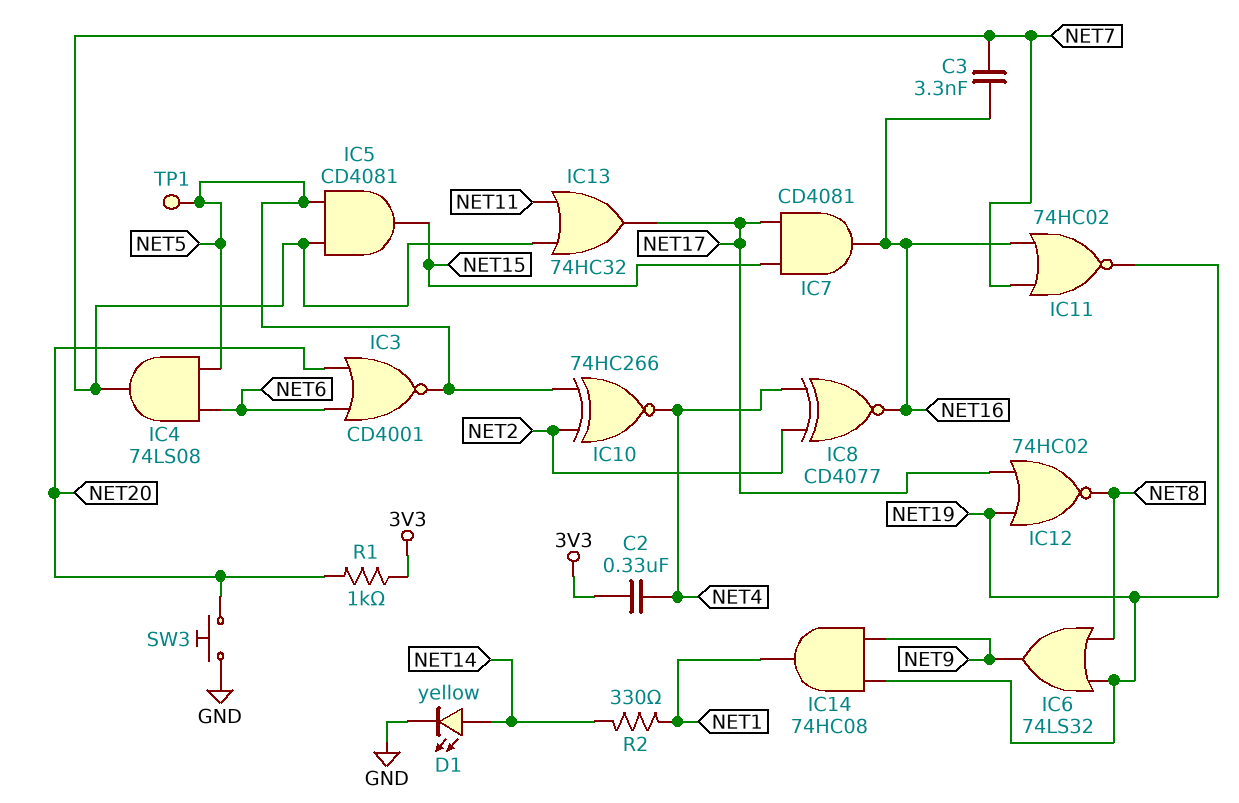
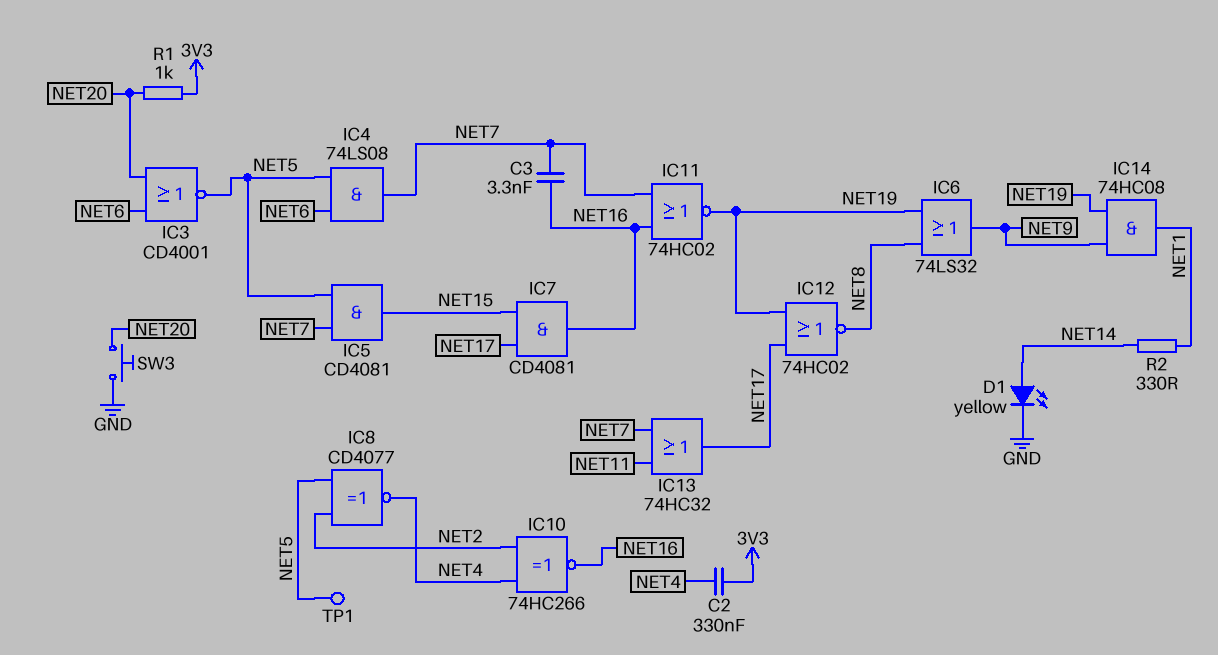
IC8: XNOR CD4077 (in NET2, in NET4, out NET16) -> XNOR CD4077 (in NET2, in NET5, out NET4)
IC10: XNOR 74HC266 (in NET2, in NET5, out NET4) -> XNOR 74HC266 (in NET2, in NET4, out NET16)

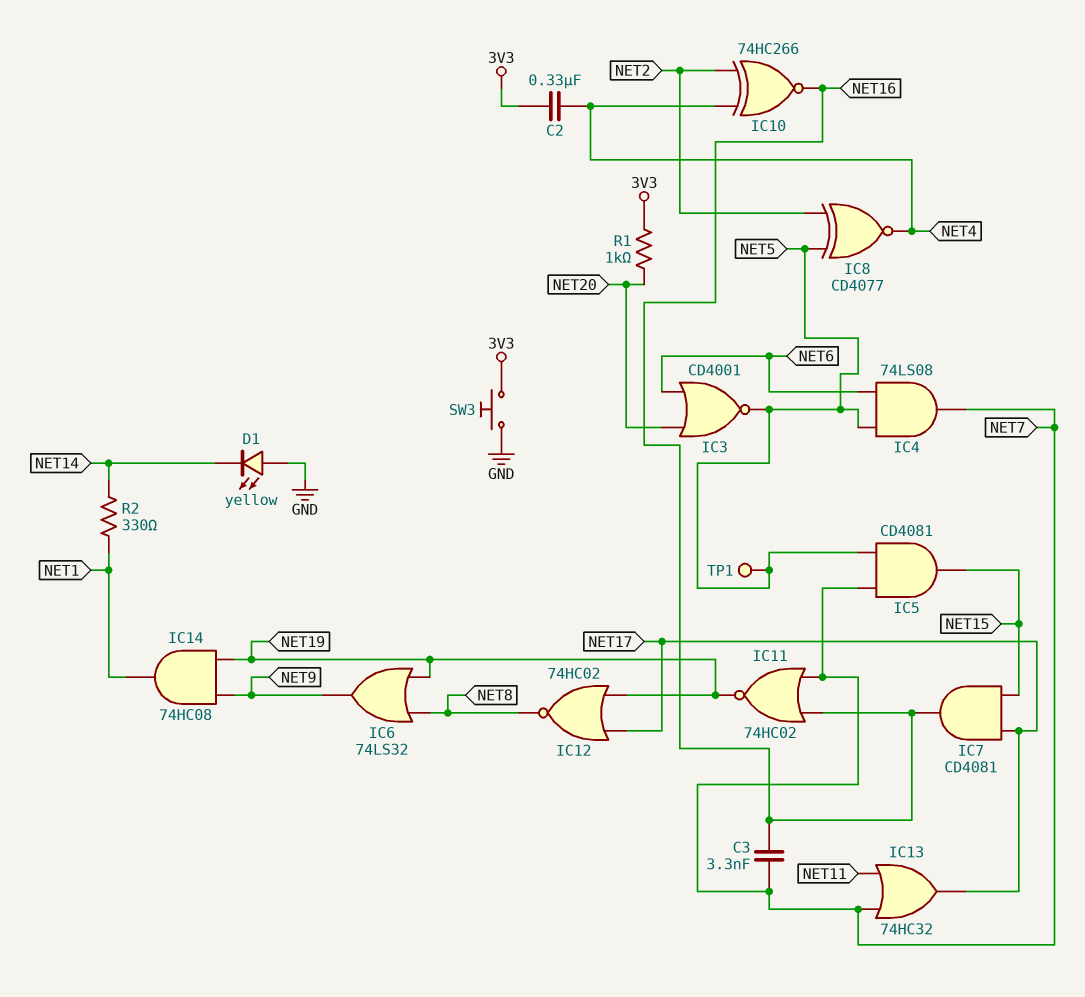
D1: LED yellow (A NET14, K GND) -> LED yellow (A GND, K NET14)
SW3: button (GND, NET20) -> button (3V3, GND)

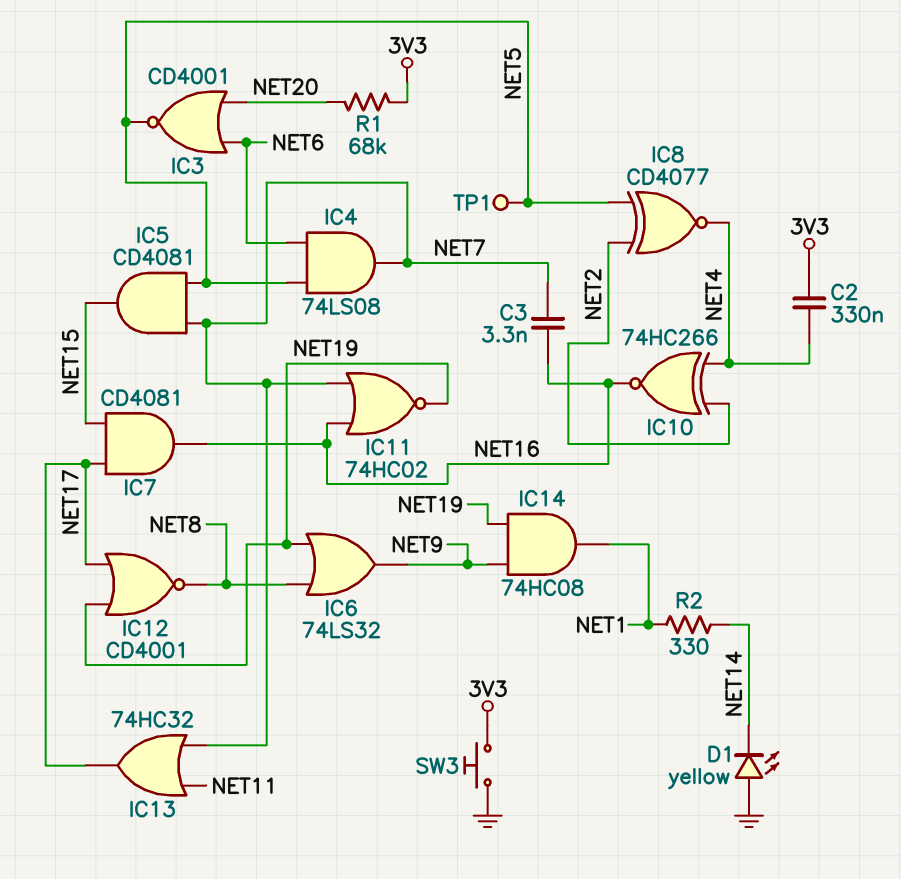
IC12: NOR 74HC02 (in NET17, in NET19, out NET8) -> NOR CD4001 (in NET17, in NET19, out NET8)
R1: 1k (3V3, NET20) -> 68k (3V3, NET20)

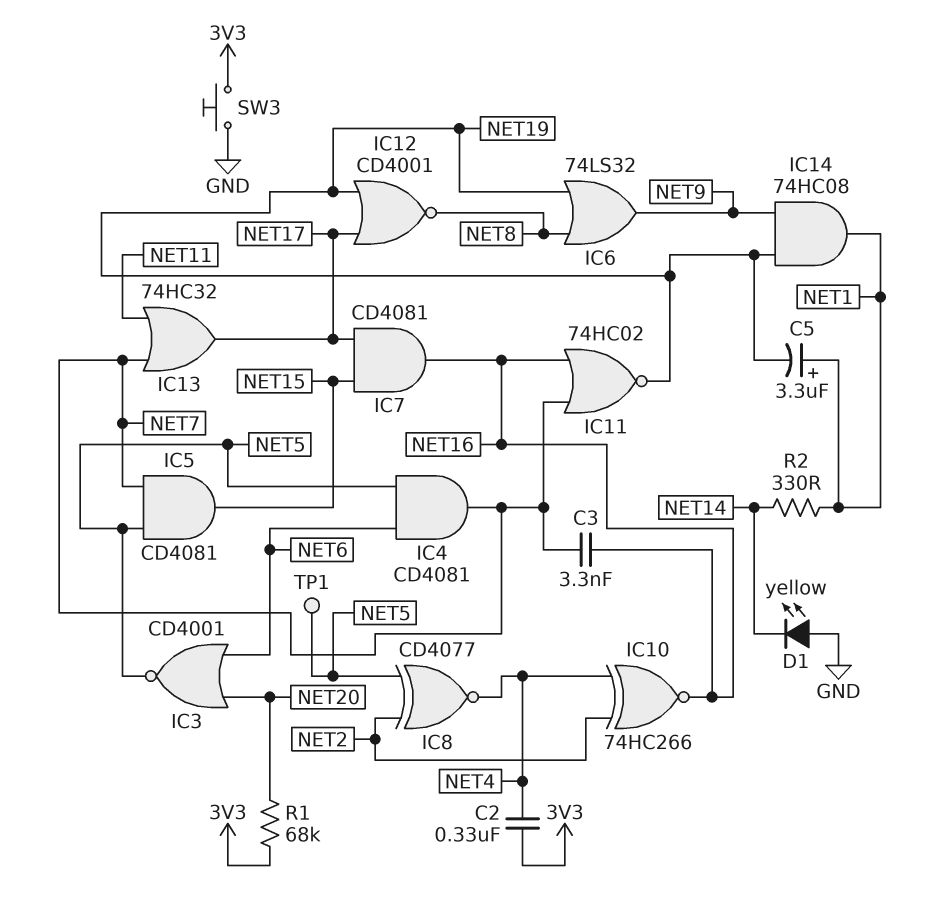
C5: none -> 3.3uF (plus NET1, minus NET19)
IC4: AND 74LS08 (in NET5, in NET6, out NET7) -> AND CD4081 (in NET5, in NET6, out NET7)

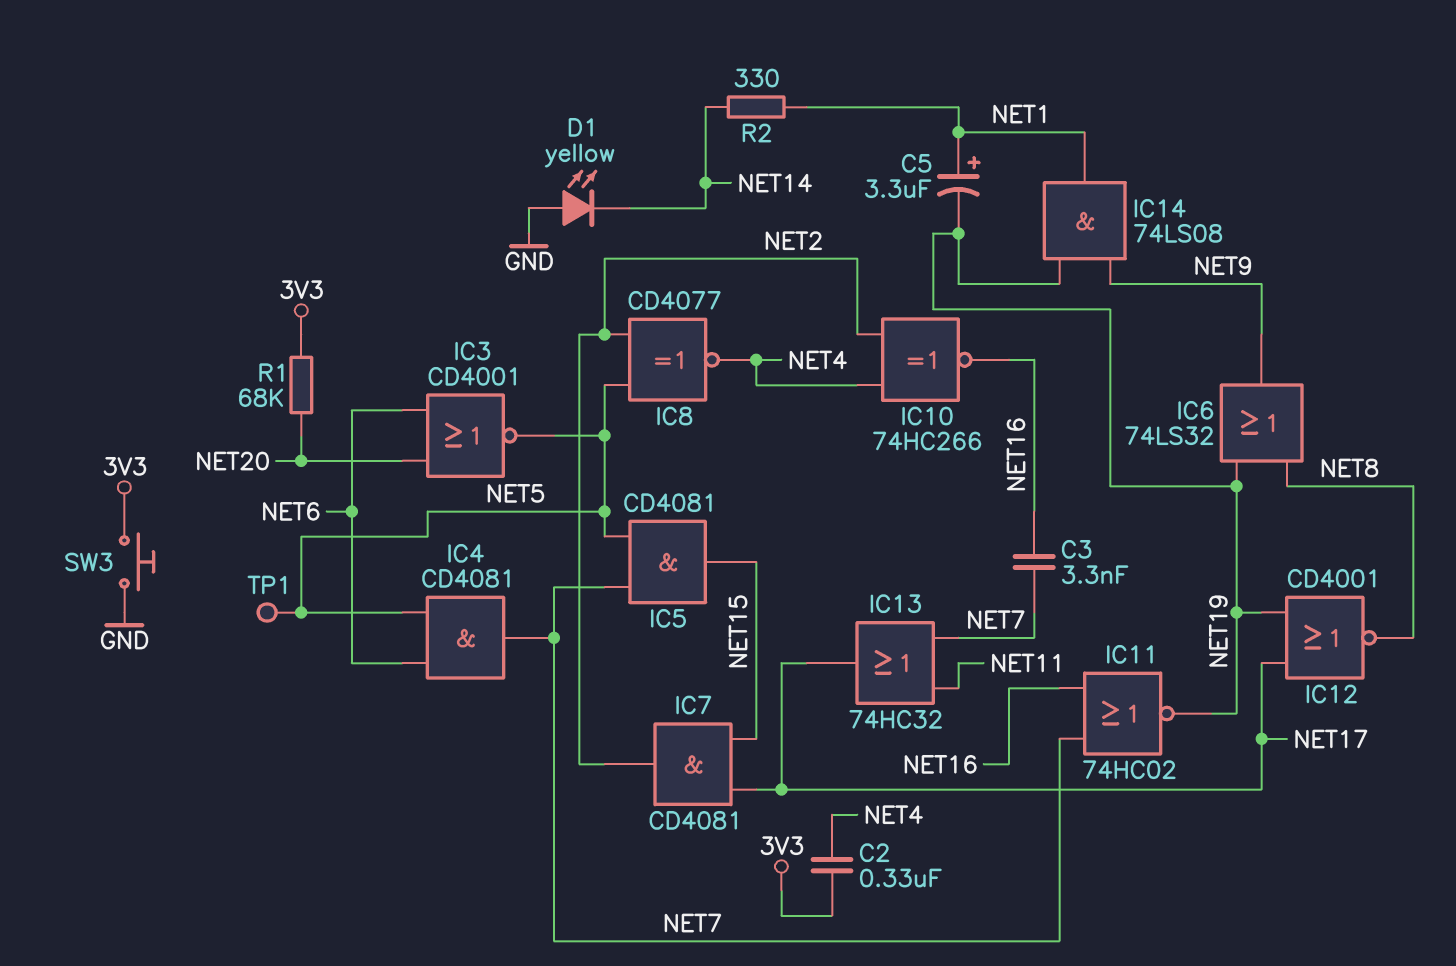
IC7: AND CD4081 (in NET15, in NET17, out NET16) -> AND CD4081 (in NET15, in NET17, out NET2)
IC14: AND 74HC08 (in NET9, in NET19, out NET1) -> AND 74LS08 (in NET9, in NET19, out NET1)

